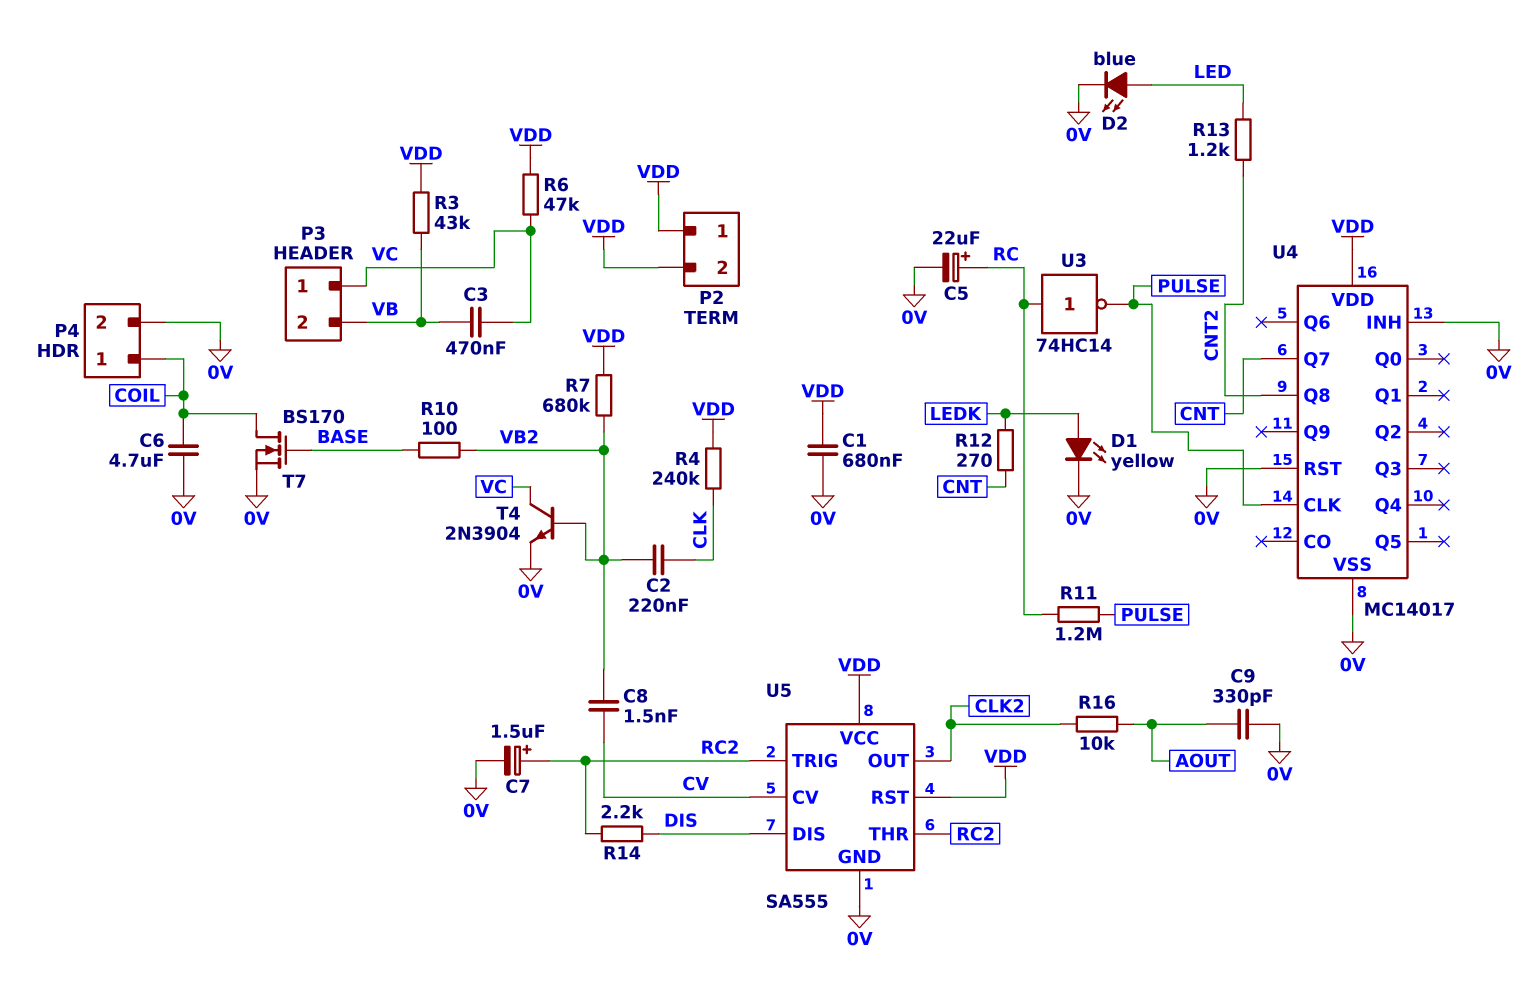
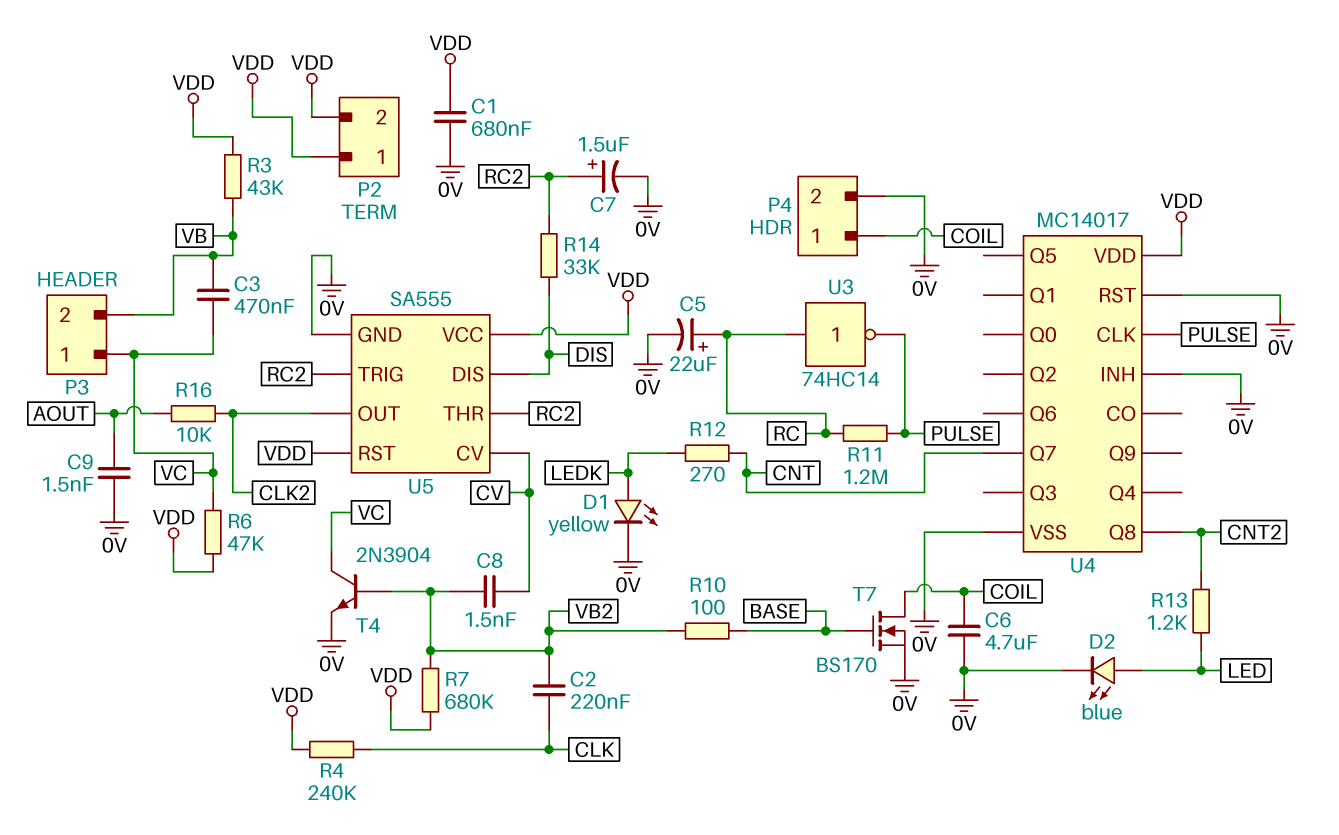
C9: 330pF (0V, AOUT) -> 1.5nF (0V, AOUT)
R14: 2.2k (DIS, RC2) -> 33k (DIS, RC2)

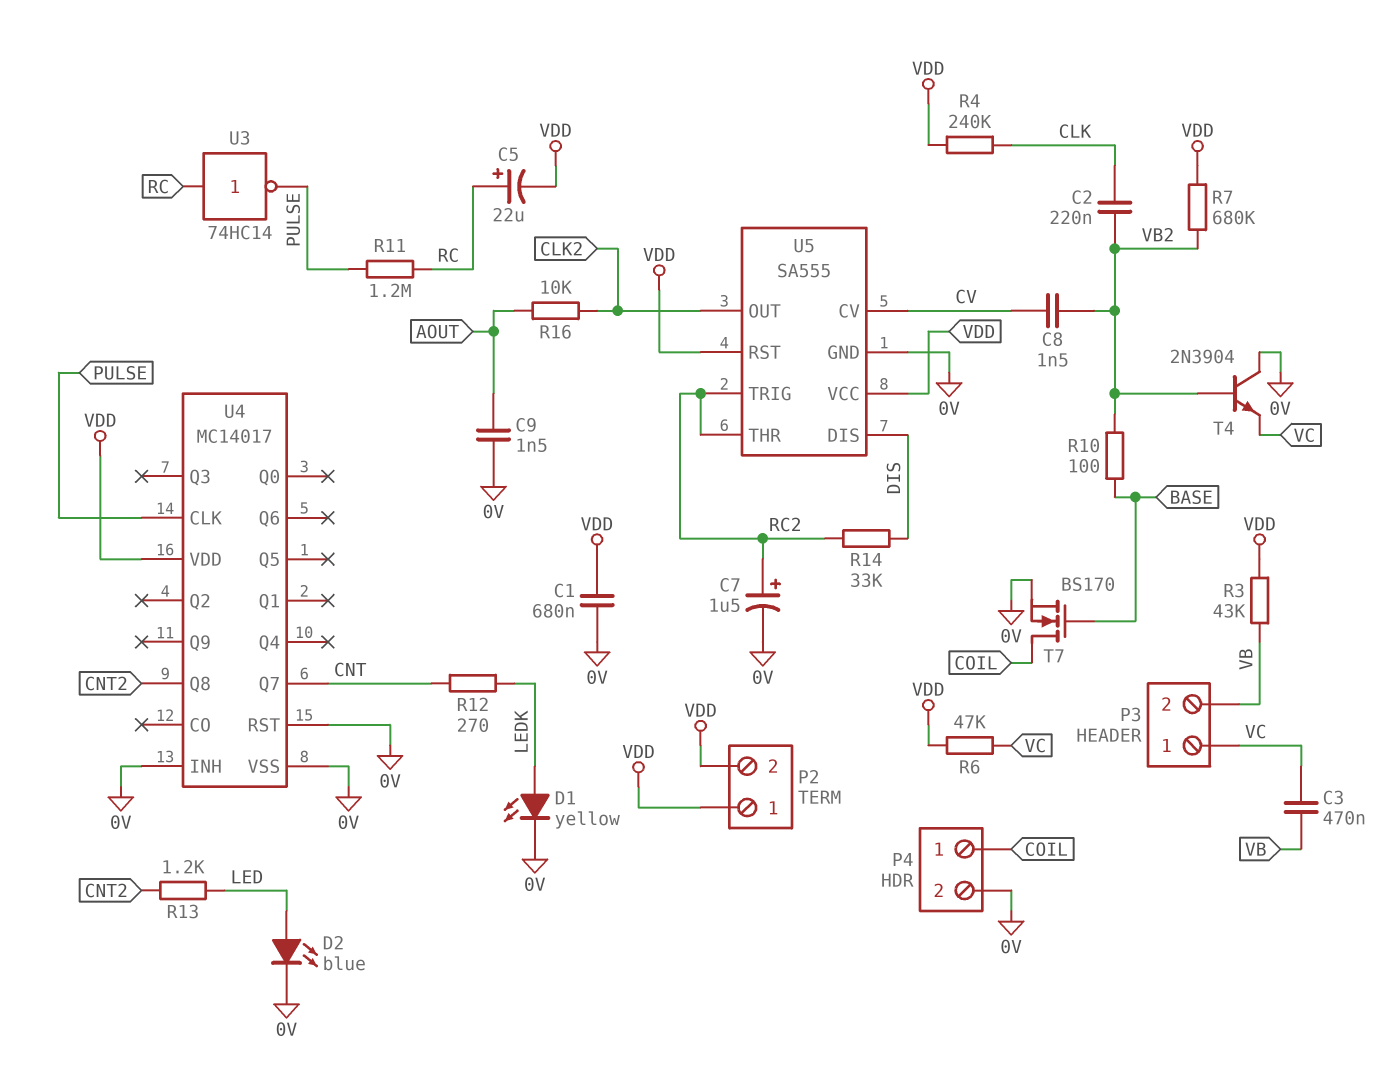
C5: 22uF (plus RC, minus 0V) -> 22uF (plus RC, minus VDD)
C6: 4.7uF (0V, COIL) -> none
T4: NPN 2N3904 (B VB2, C VC, E 0V) -> NPN 2N3904 (B VB2, C 0V, E VC)

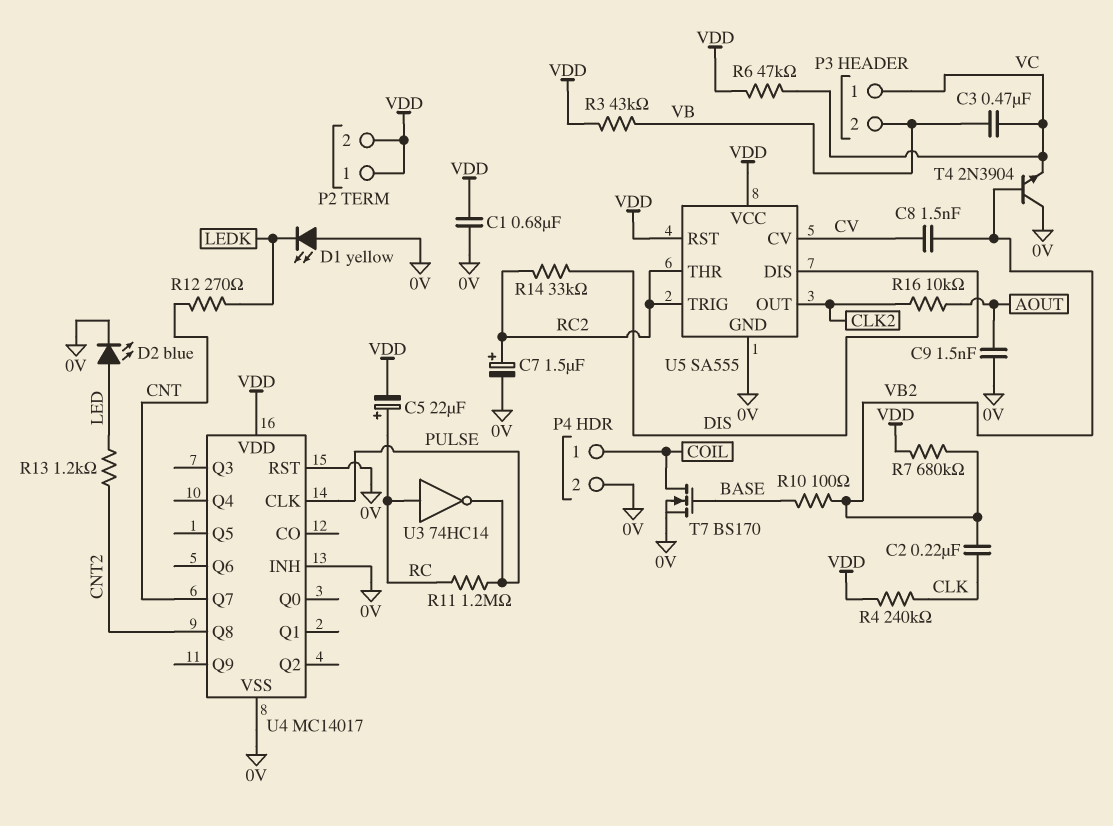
D1: LED yellow (A LEDK, K 0V) -> LED yellow (A 0V, K LEDK)

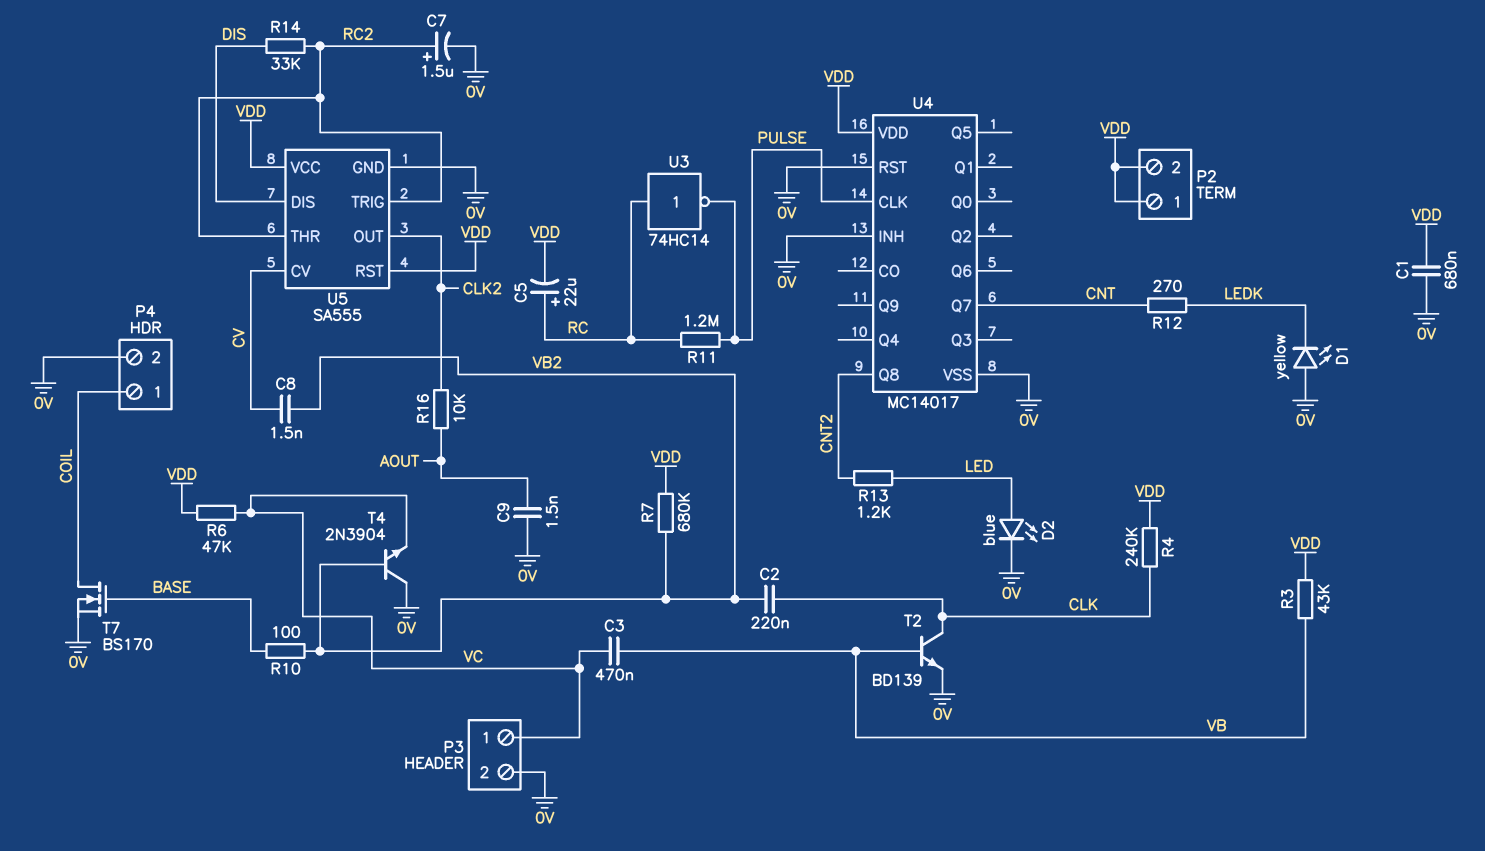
P3 pin 2: VB -> 0V
T2: none -> NPN BD139 (B VB, C CLK, E 0V)

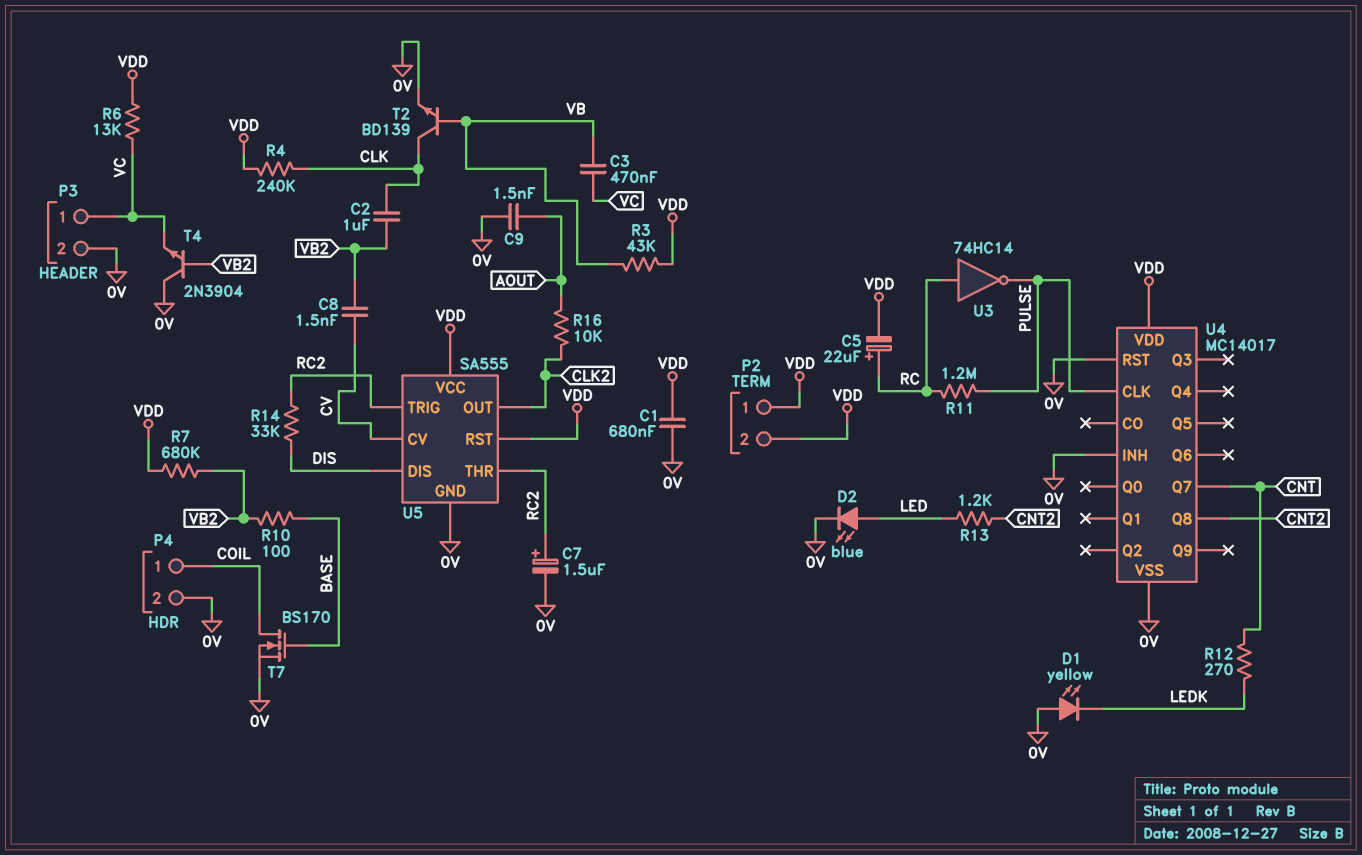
C2: 220nF (CLK, VB2) -> 1uF (CLK, VB2)
R6: 47k (VC, VDD) -> 13k (VC, VDD)

